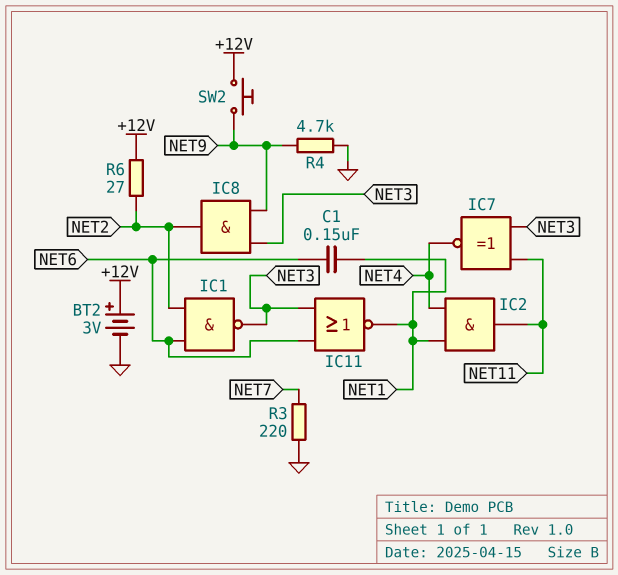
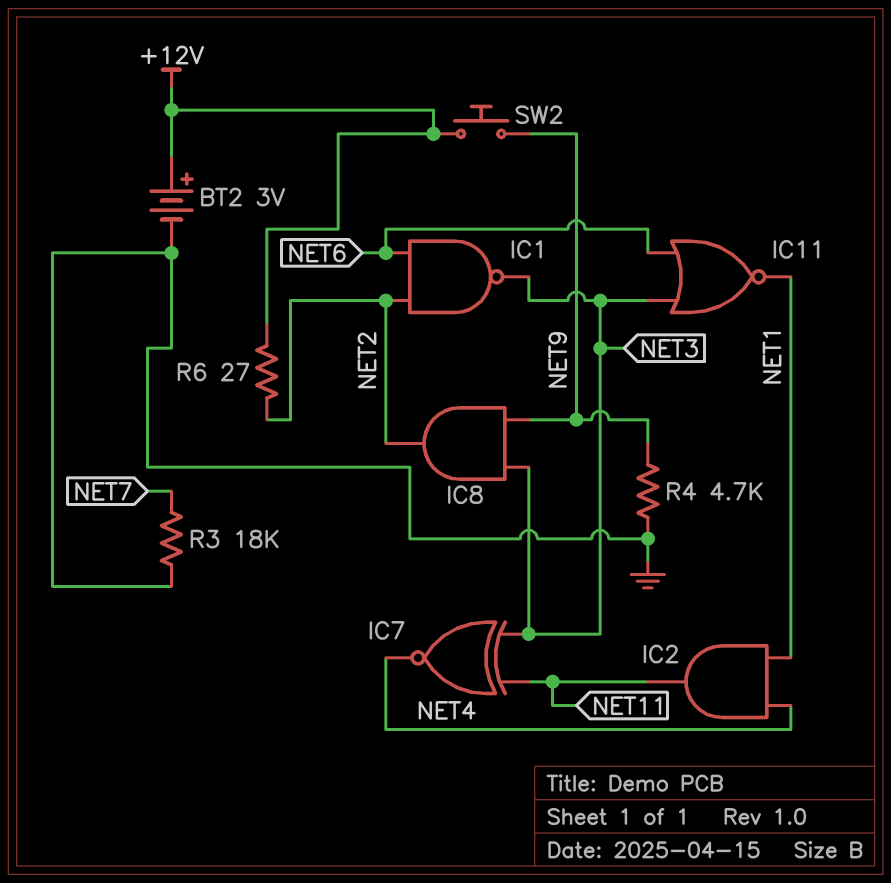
C1: 150nF (NET1, NET6) -> none
R3: 220 (GND, NET7) -> 18k (GND, NET7)

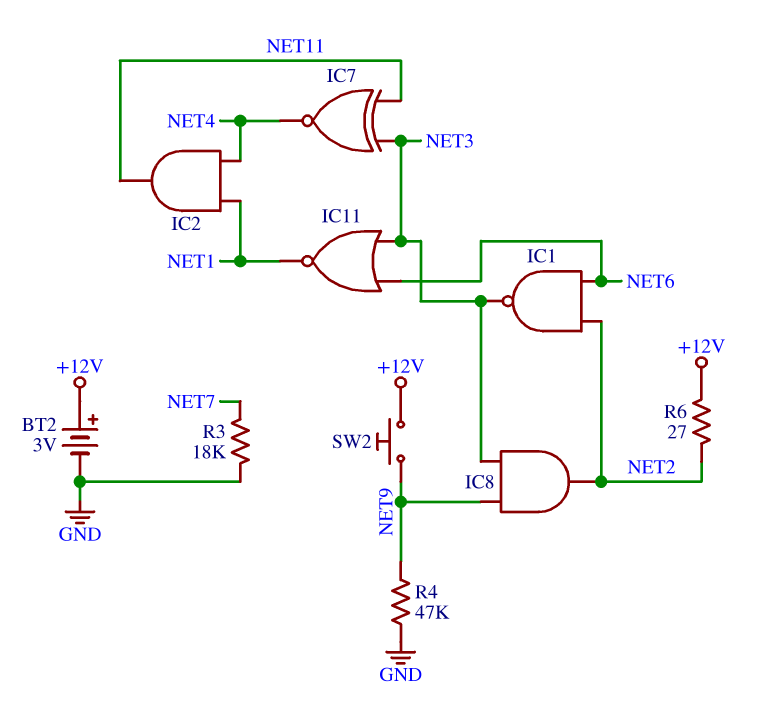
R4: 4.7k (GND, NET9) -> 47k (GND, NET9)

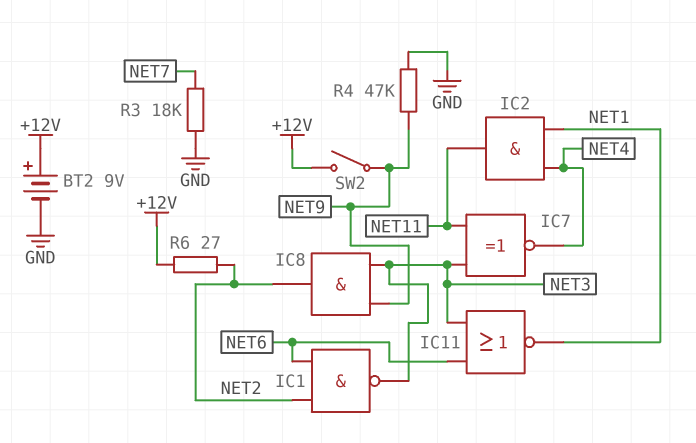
BT2: 3V (plus +12V, minus GND) -> 9V (plus +12V, minus GND)
SW2: button (+12V, NET9) -> switch (+12V, NET9)

